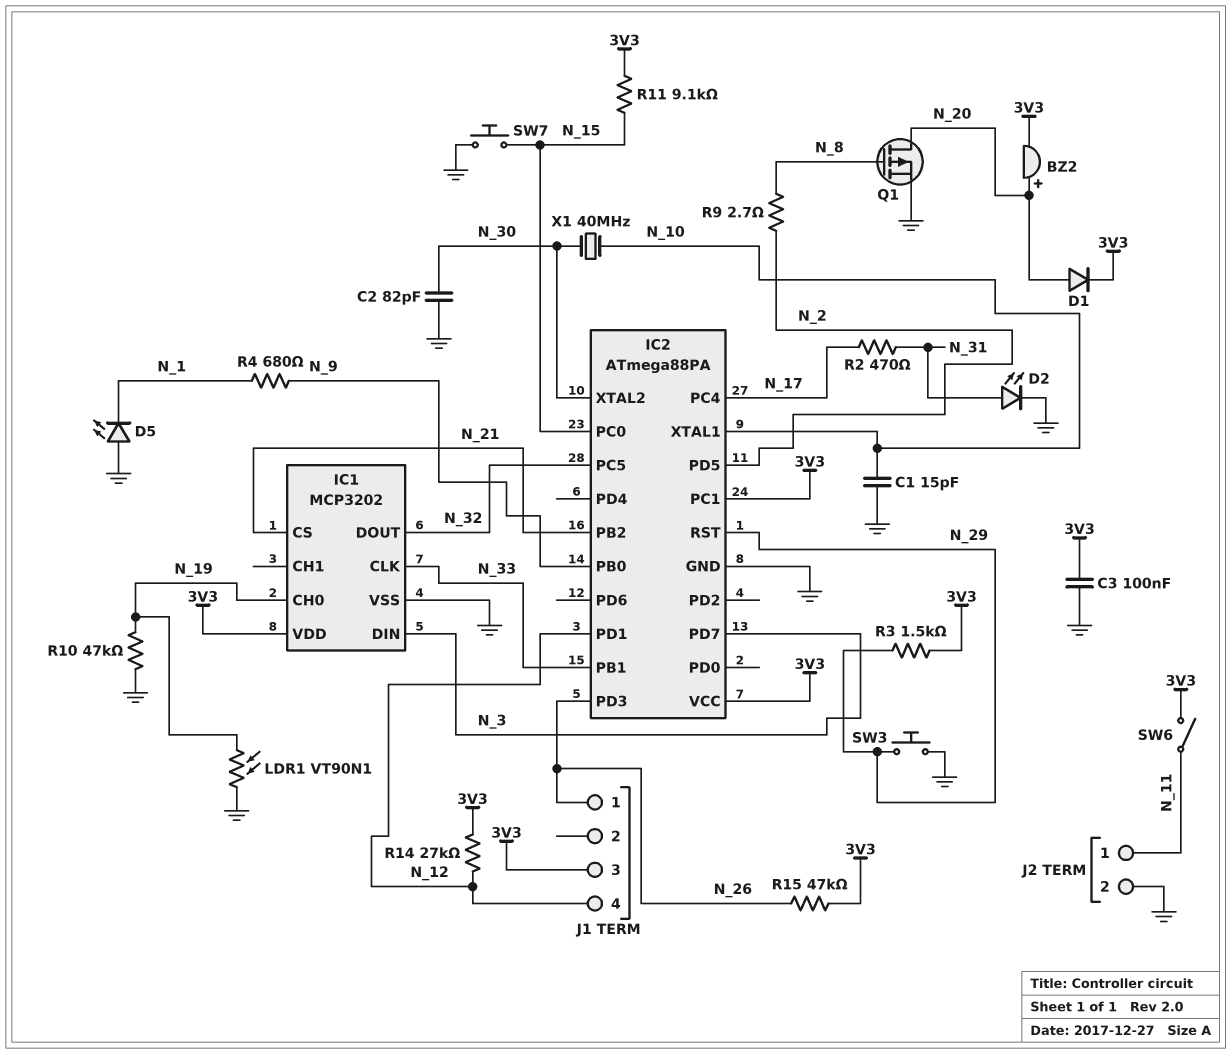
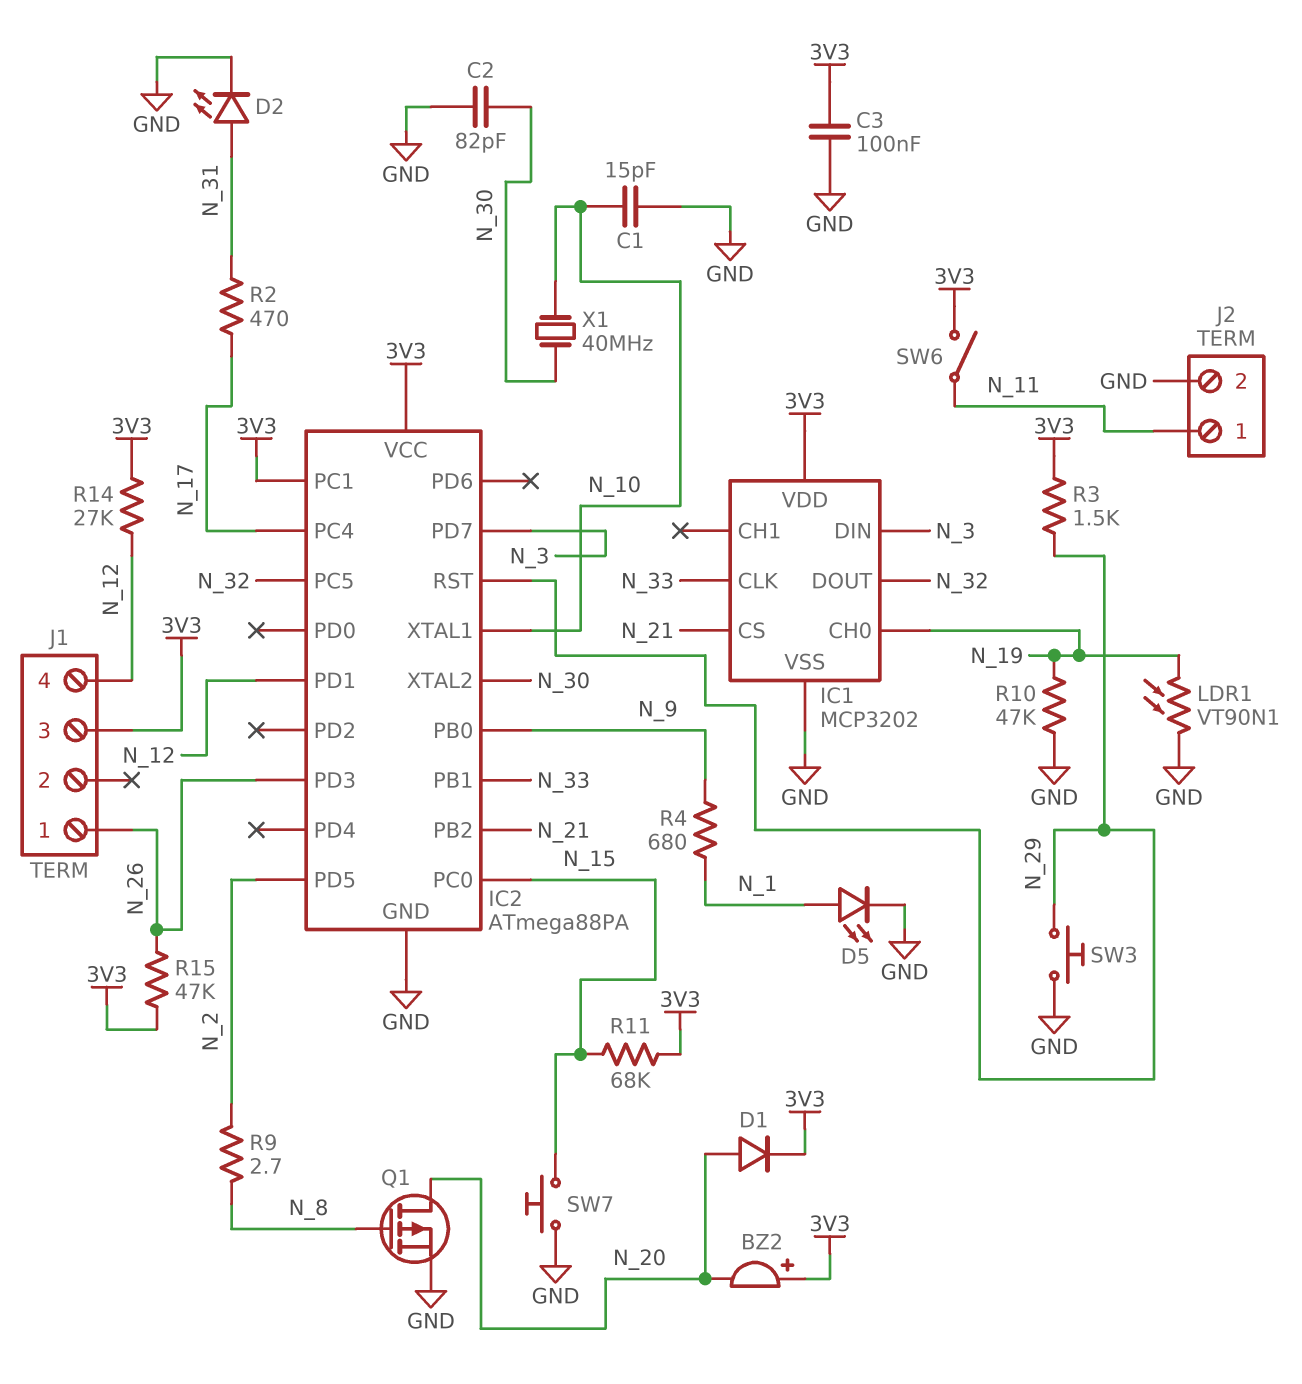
BZ2: buzzer (plus N_20, minus 3V3) -> buzzer (plus 3V3, minus N_20)
D5: LED (A GND, K N_1) -> LED (A N_1, K GND)
R11: 9.1k (3V3, N_15) -> 68k (3V3, N_15)

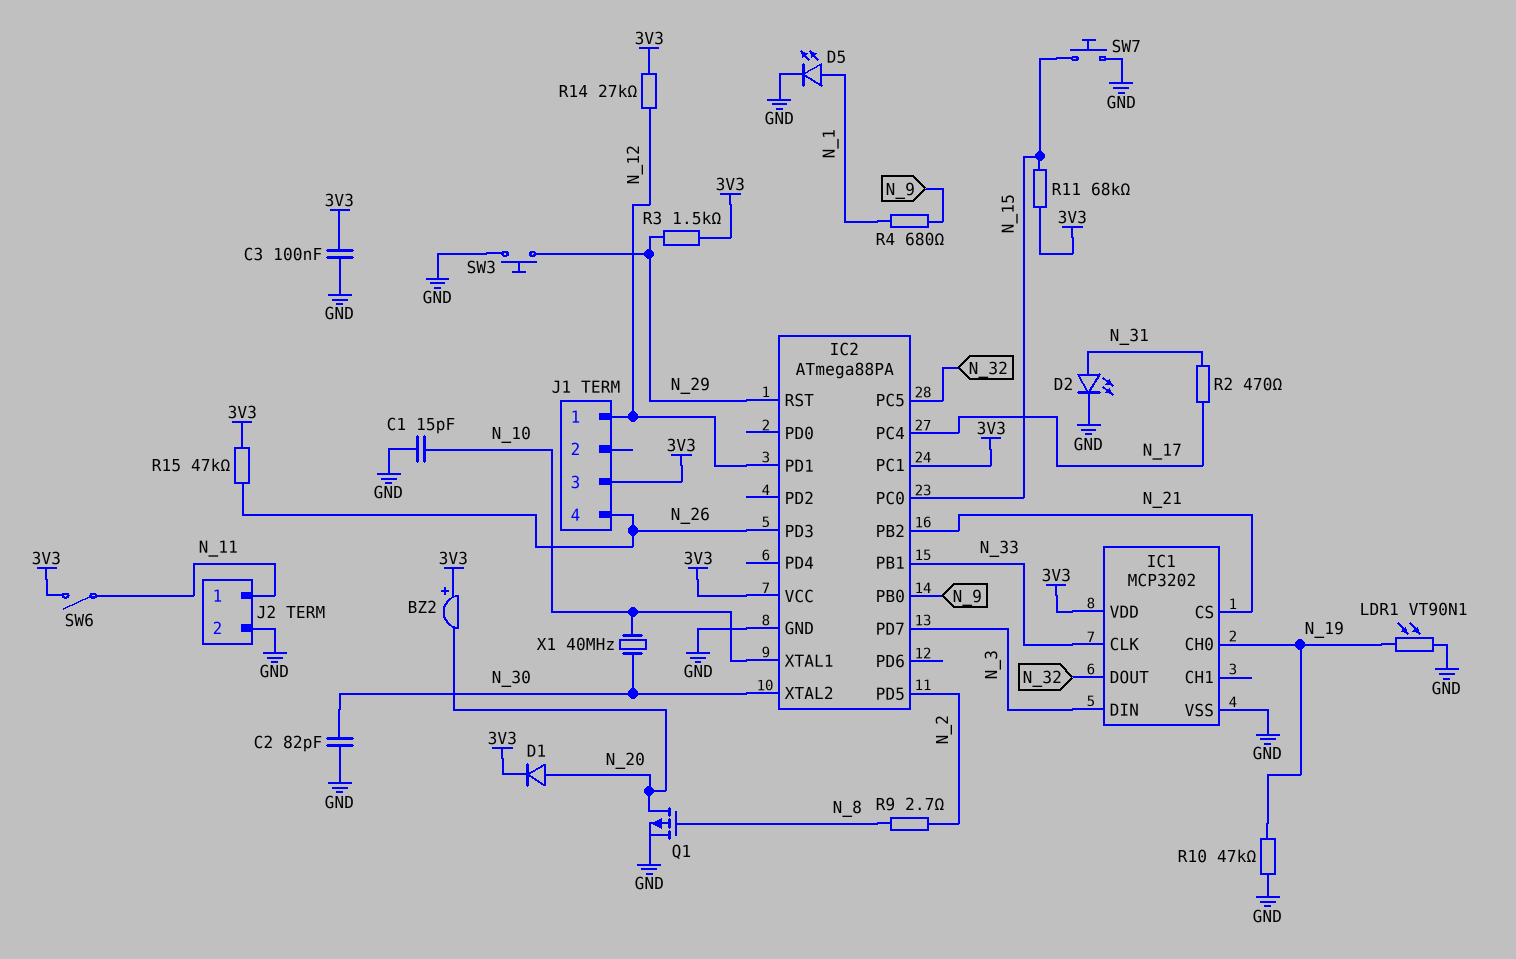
J1 pin 1: N_26 -> N_12
J1 pin 4: N_12 -> N_26

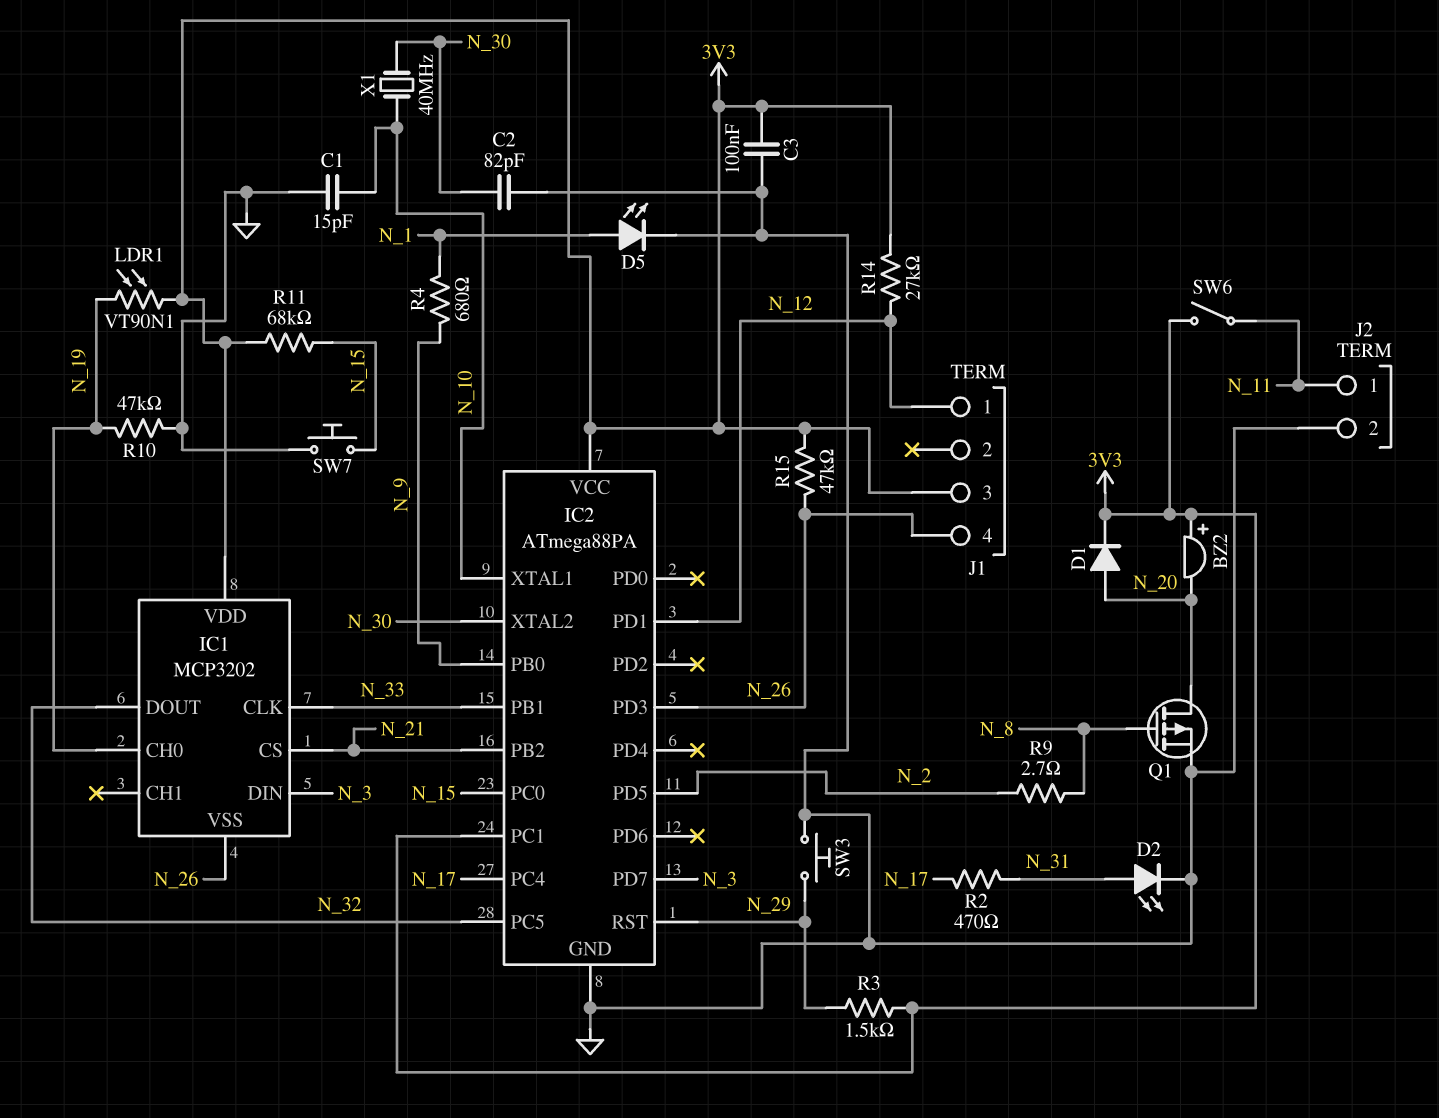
IC1 pin VSS: GND -> N_26
LDR1: VT90N1 (GND, N_19) -> VT90N1 (3V3, N_19)

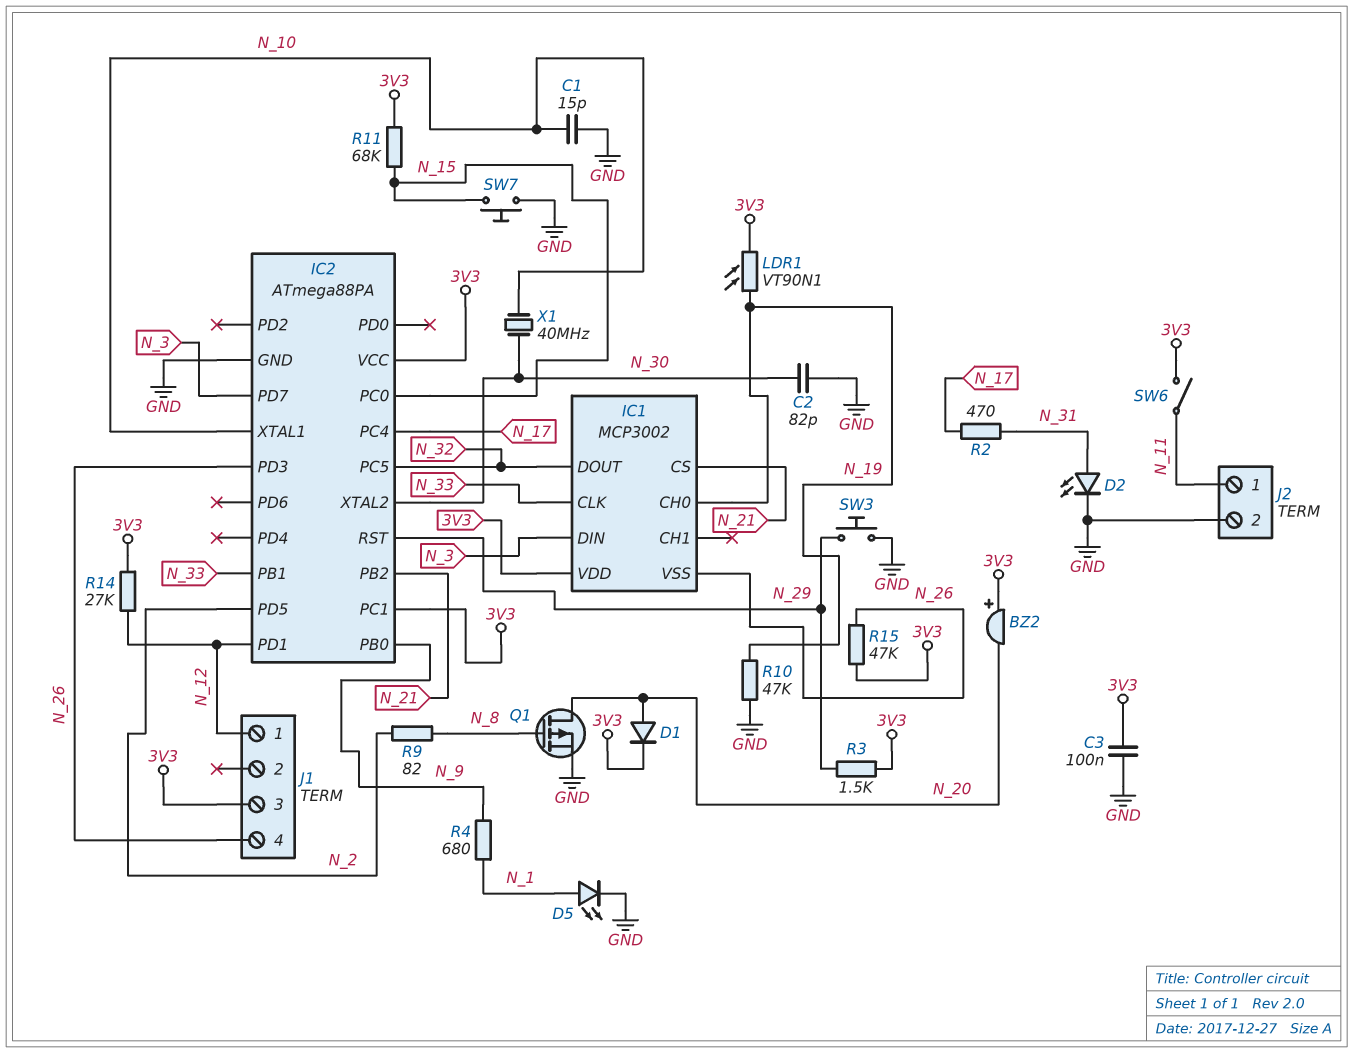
IC1: MCP3202 -> MCP3002
R9: 2.7 (N_2, N_8) -> 82 (N_2, N_8)

